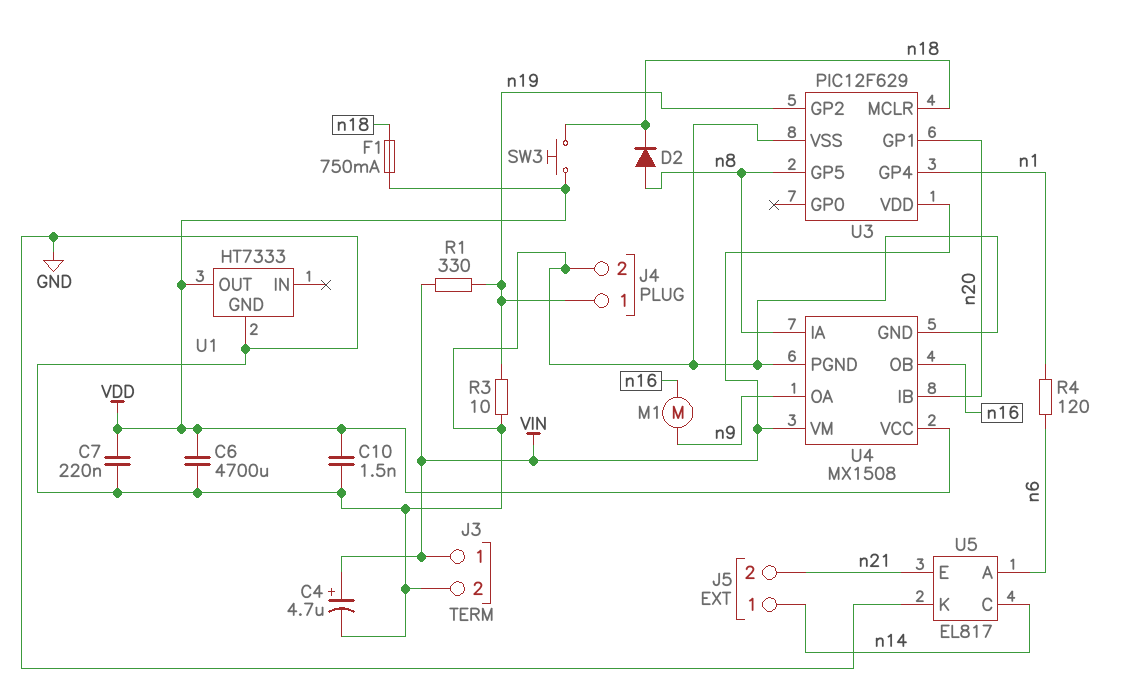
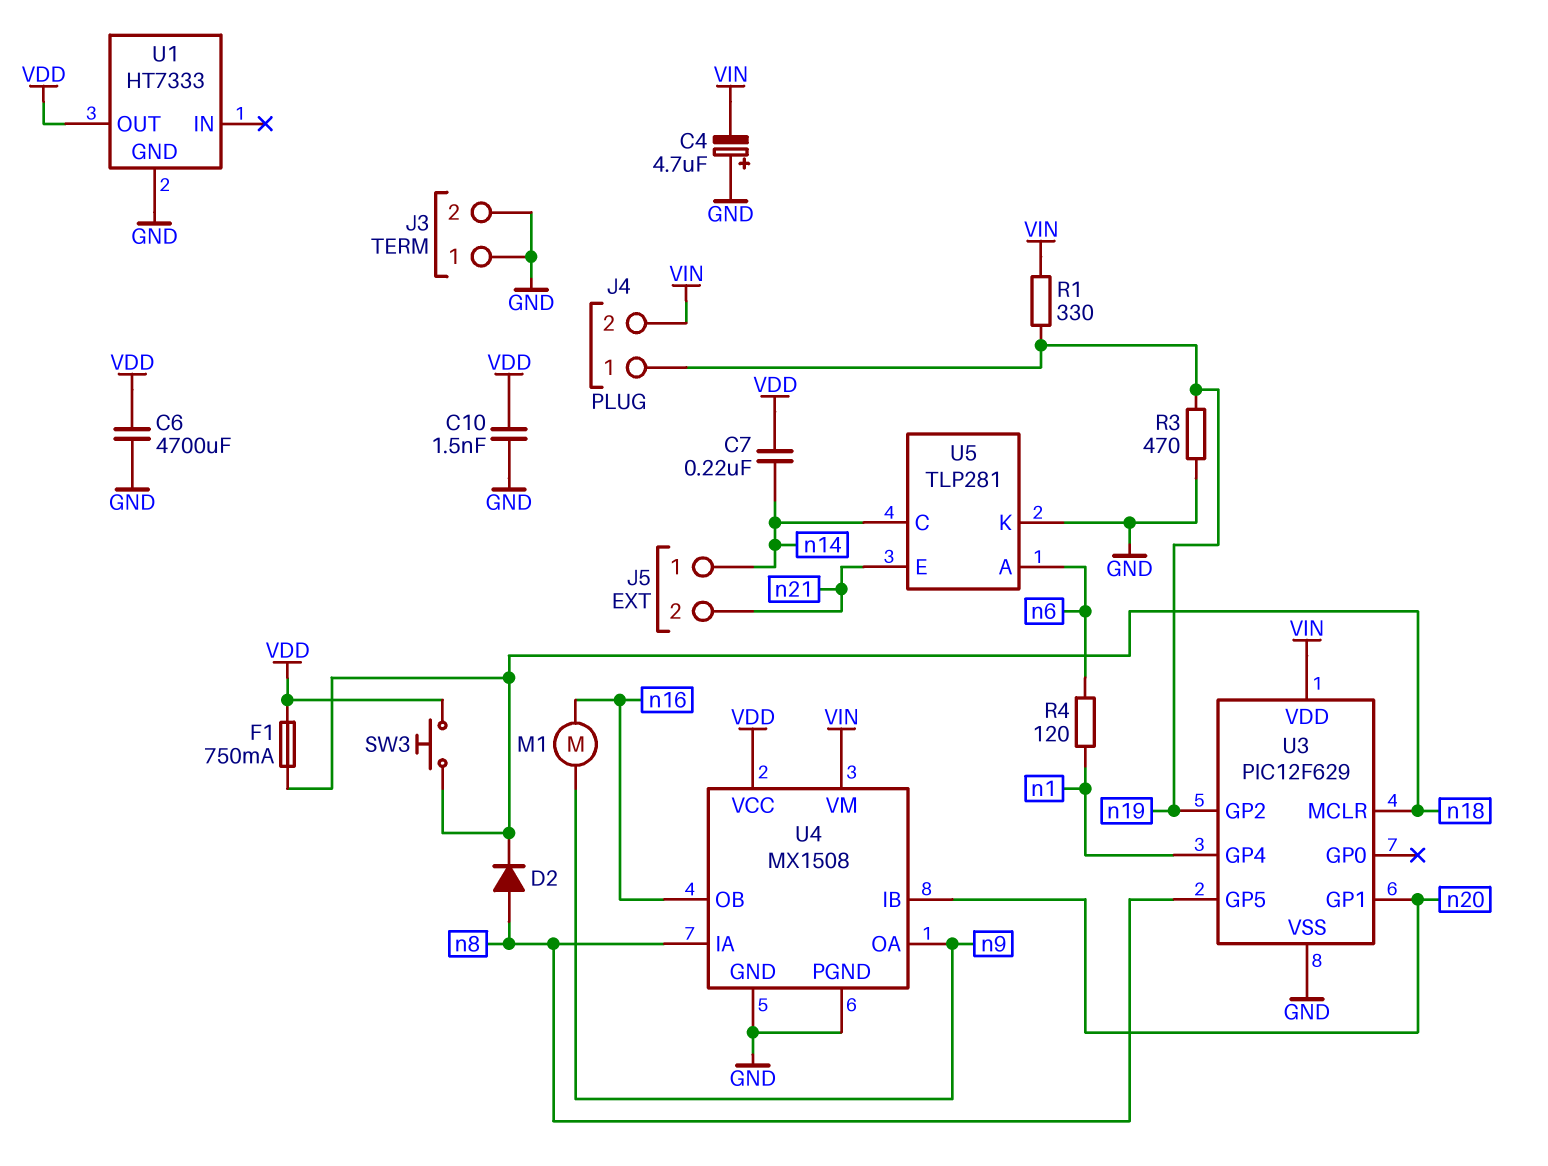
C4: 4.7uF (plus VIN, minus GND) -> 4.7uF (plus GND, minus VIN)
C7: 220nF (GND, VDD) -> 220nF (VDD, n14)
J3 pin 1: VIN -> GND
J4 pin 2: GND -> VIN
R3: 10 (GND, n19) -> 470 (GND, n19)
U5: EL817 -> TLP281

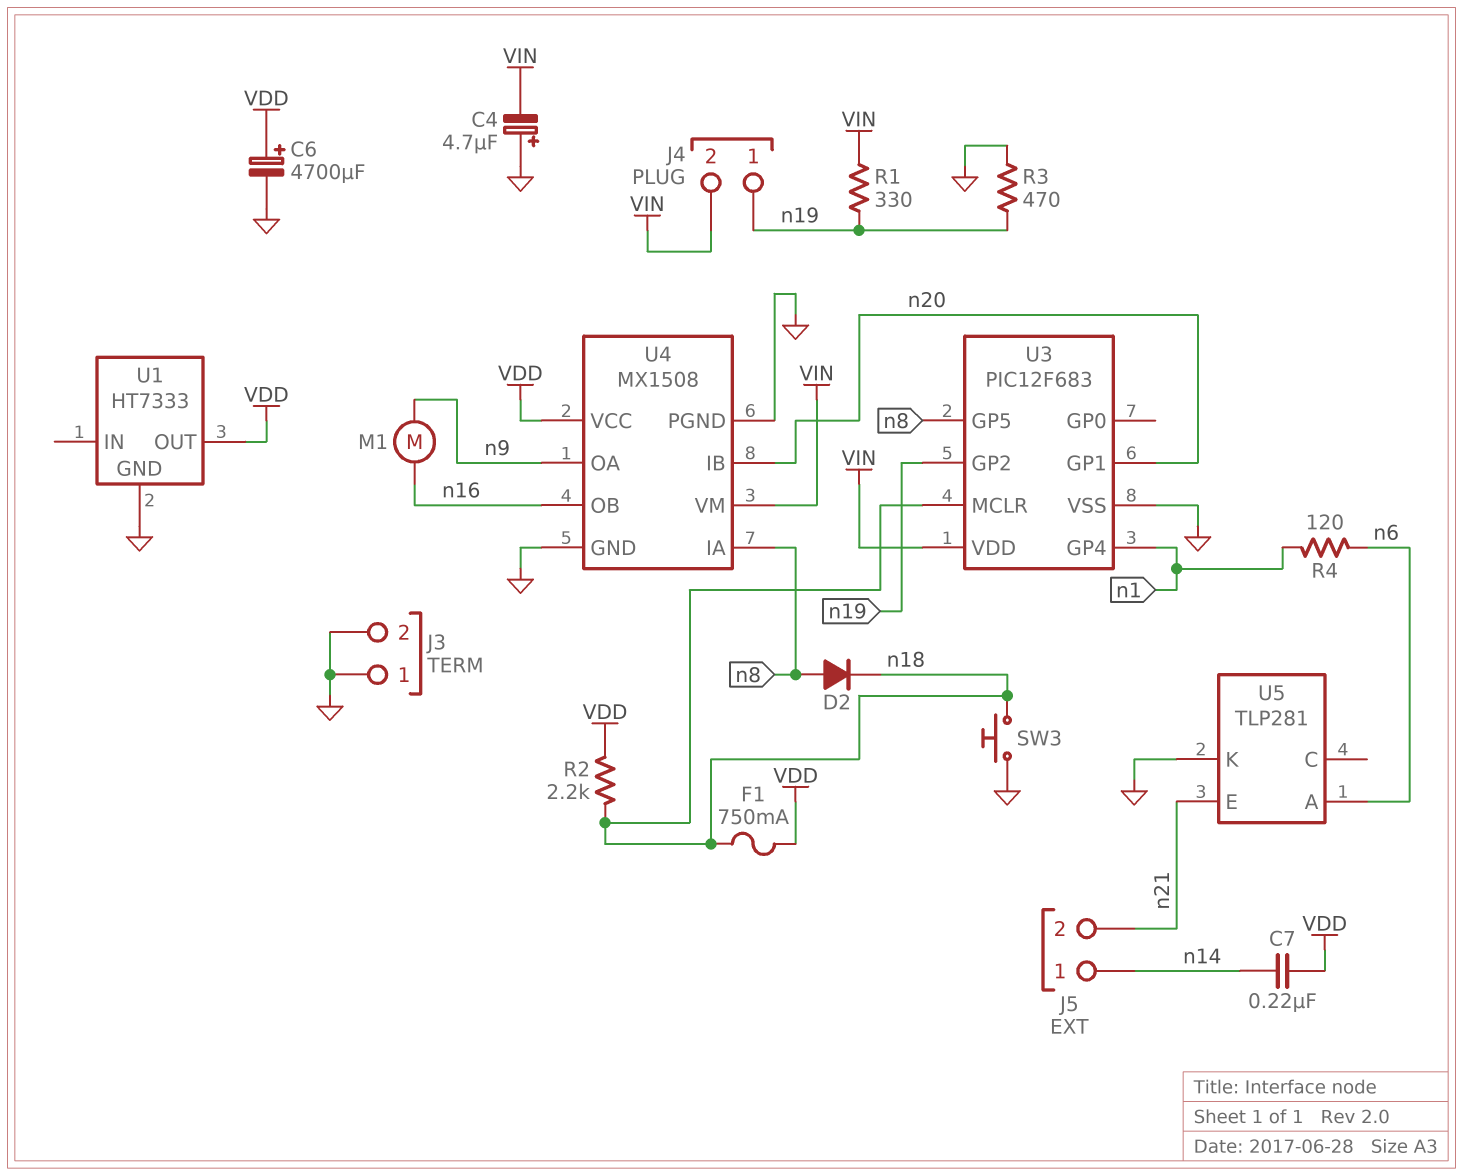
C6: 4700uF (GND, VDD) -> 4700uF (plus VDD, minus GND)
C10: 1.5nF (GND, VDD) -> none
R2: none -> 2.2k (VDD, n18)
SW3: button (VDD, n18) -> button (GND, n18)
U3: PIC12F629 -> PIC12F683
U5 pin C: n14 -> none

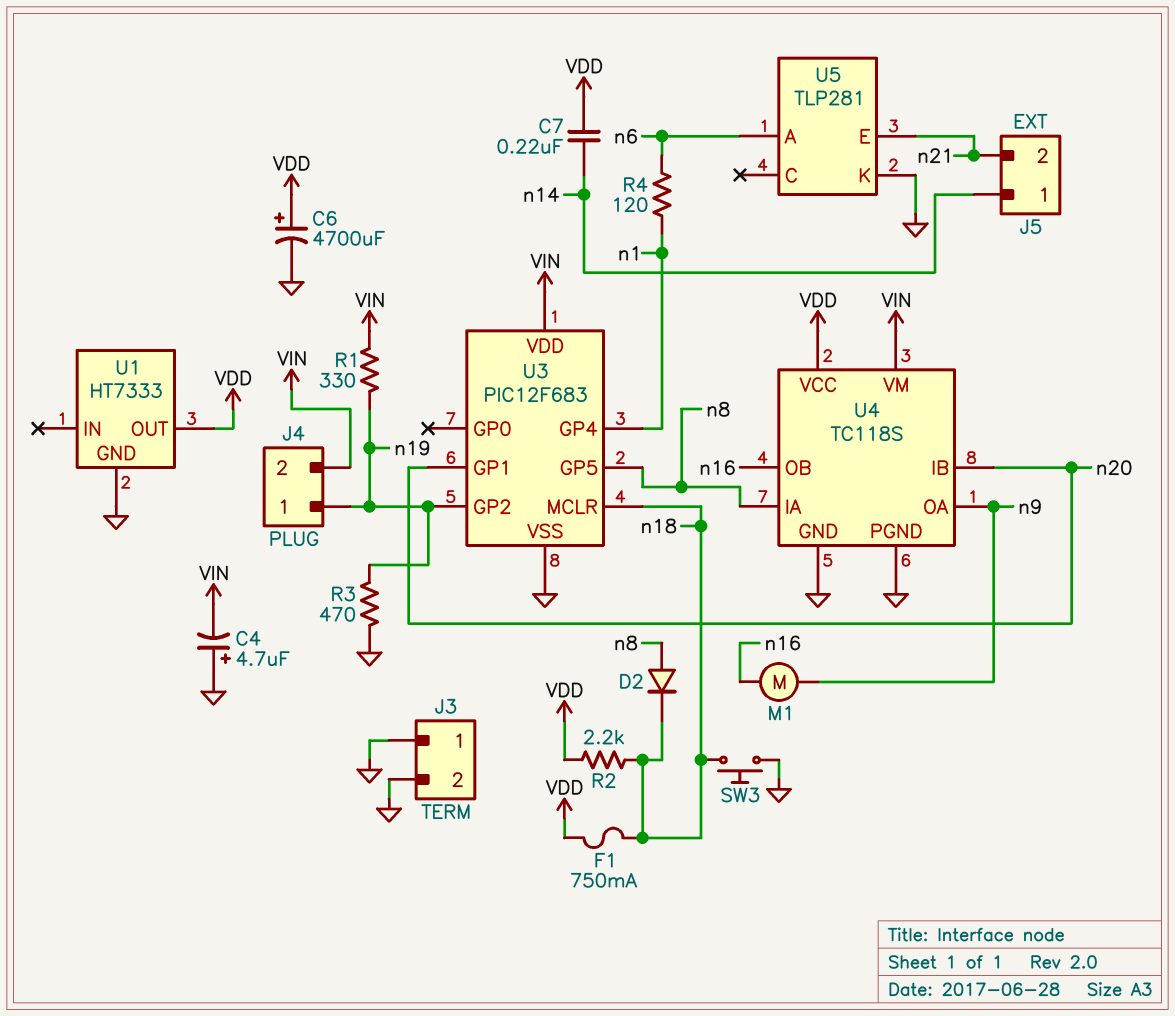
U4: MX1508 -> TC118S

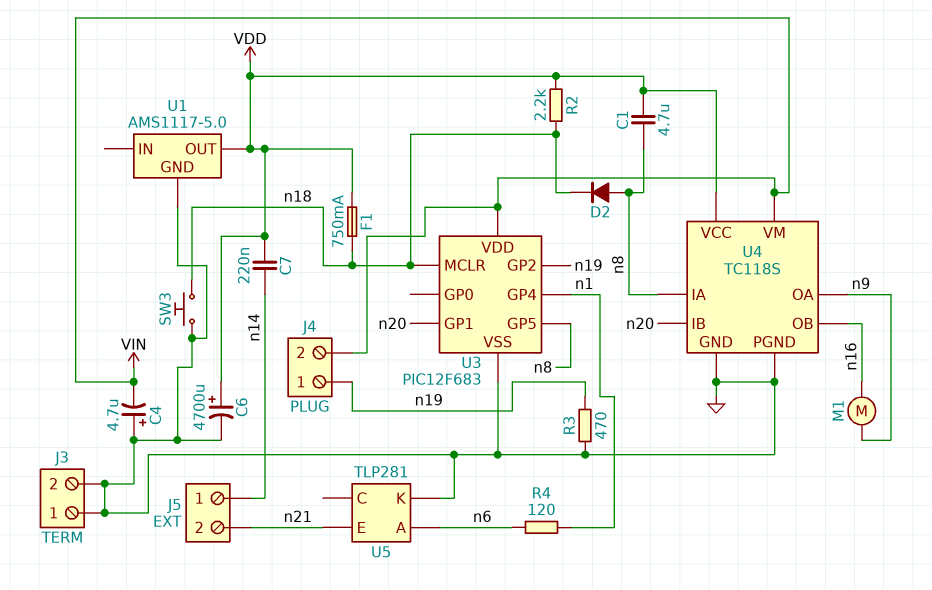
C1: none -> 4.7uF (VDD, n8)
R1: 330 (VIN, n19) -> none
U1: HT7333 -> AMS1117-5.0

